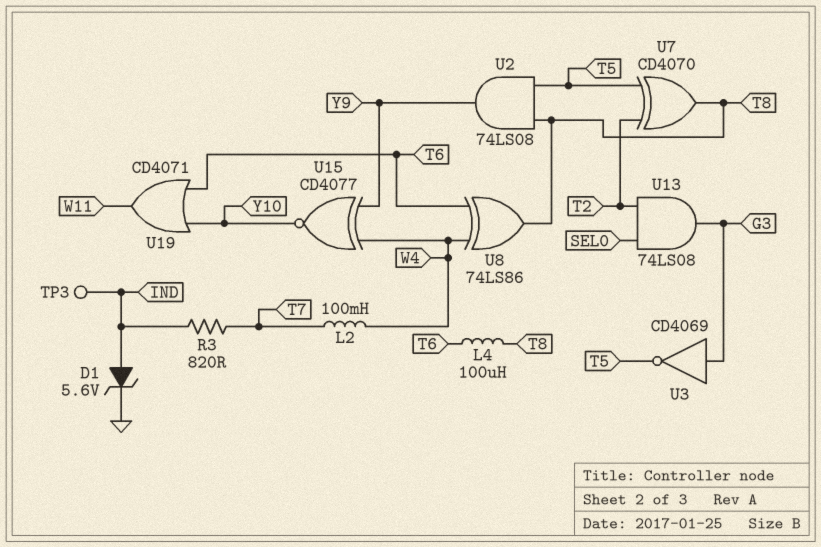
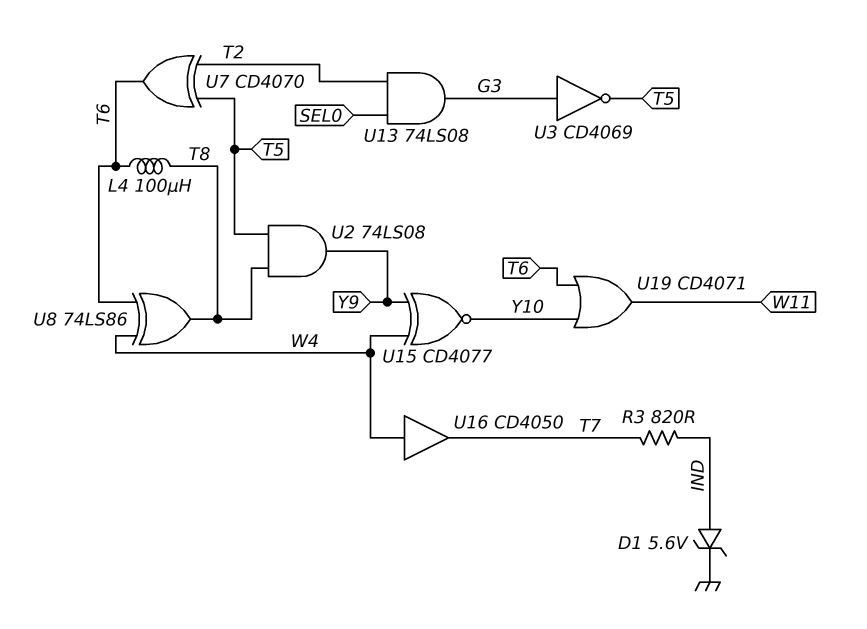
L2: 100mH (T7, W4) -> none
TP3: test point (IND) -> none
U7: XOR CD4070 (in T2, in T5, out T8) -> XOR CD4070 (in T2, in T5, out T6)
U16: none -> buffer CD4050 (in W4, out T7)

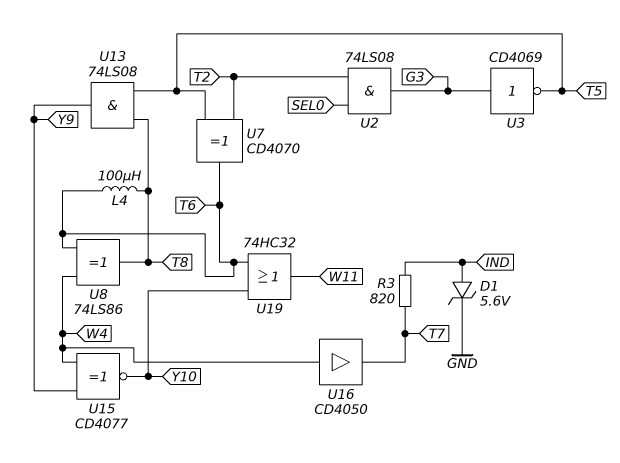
U2: AND 74LS08 (in T5, in T8, out Y9) -> AND 74LS08 (in SEL0, in T2, out G3)
U13: AND 74LS08 (in SEL0, in T2, out G3) -> AND 74LS08 (in T5, in T8, out Y9)
U19: OR CD4071 (in T6, in Y10, out W11) -> OR 74HC32 (in T6, in Y10, out W11)

